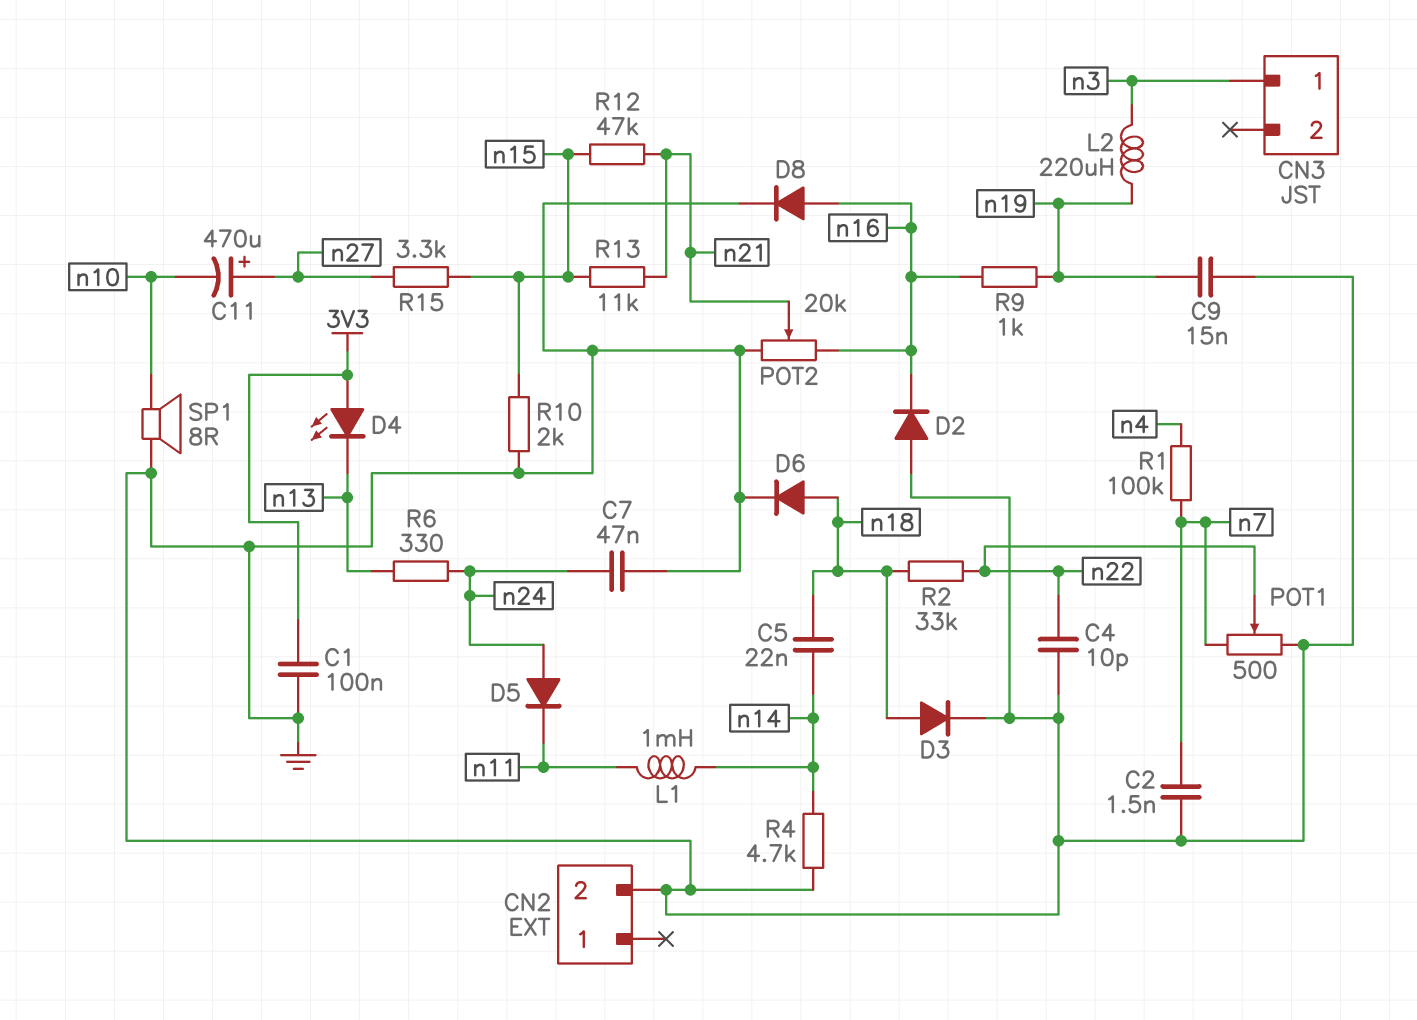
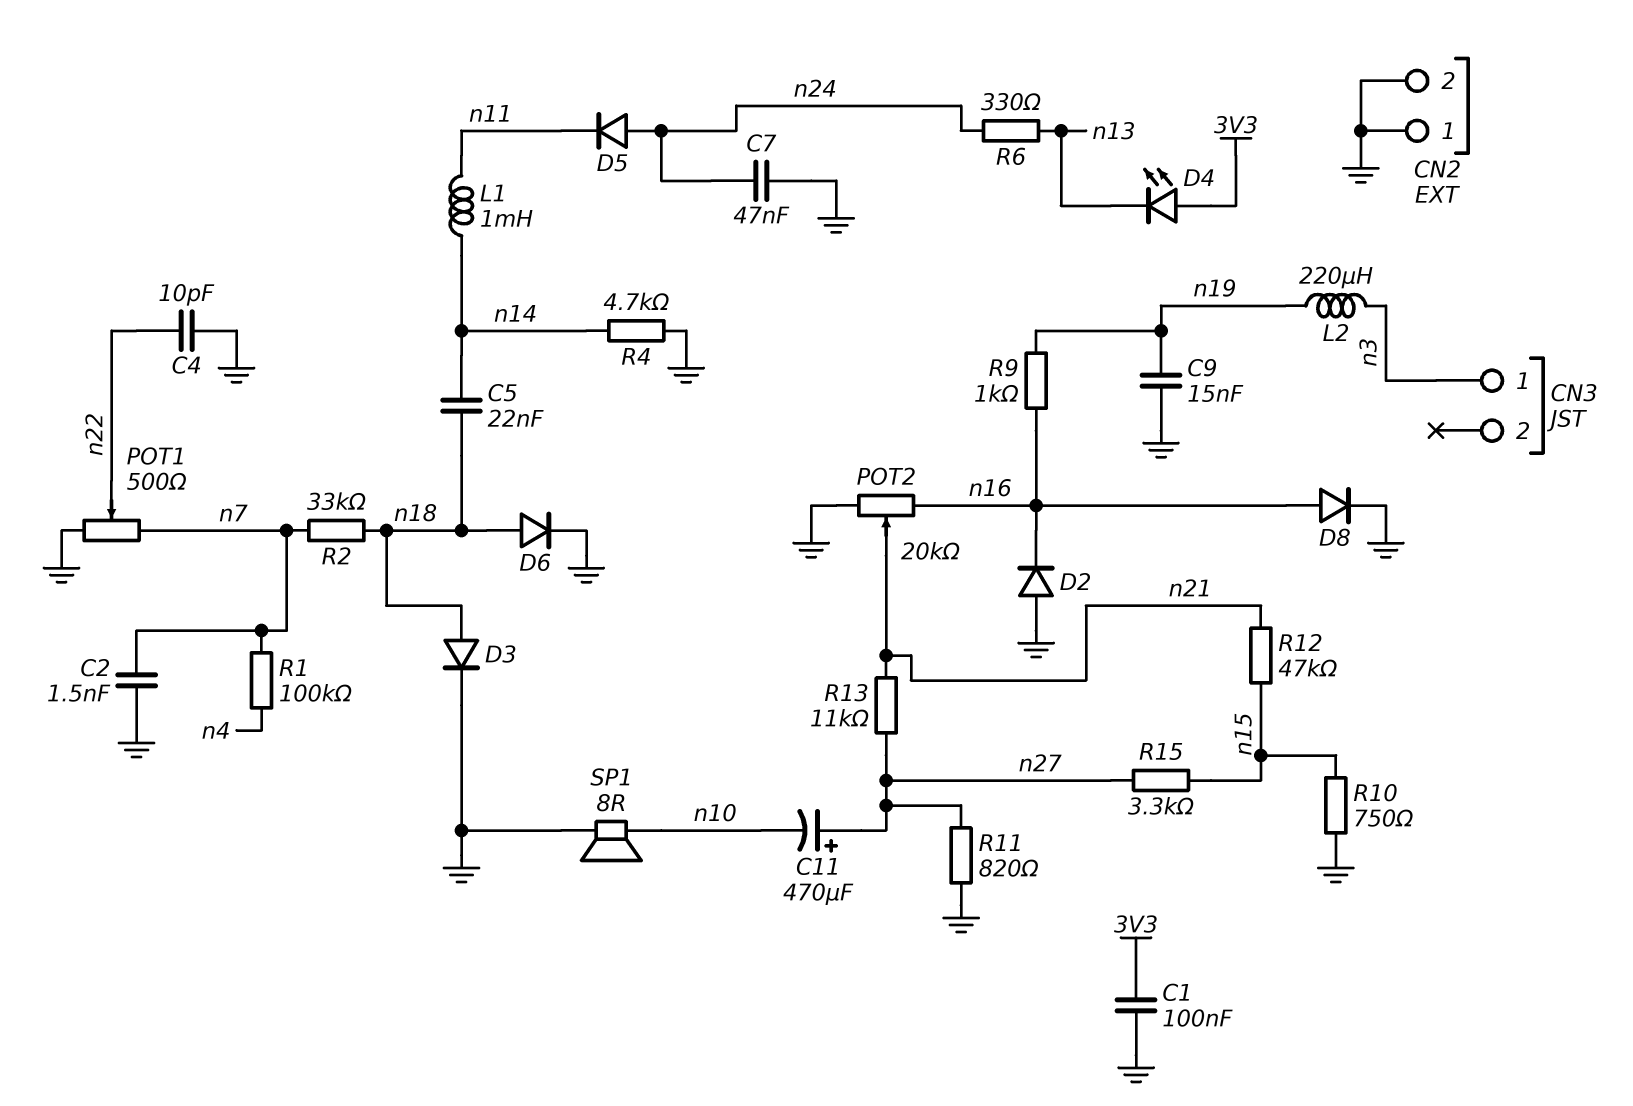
CN2 pin 1: none -> GND
R2: 33k (n18, n22) -> 33k (n7, n18)
R10: 2k (GND, n15) -> 750 (GND, n15)
R11: none -> 820 (GND, n27)
R13: 11k (n15, n21) -> 11k (n21, n27)

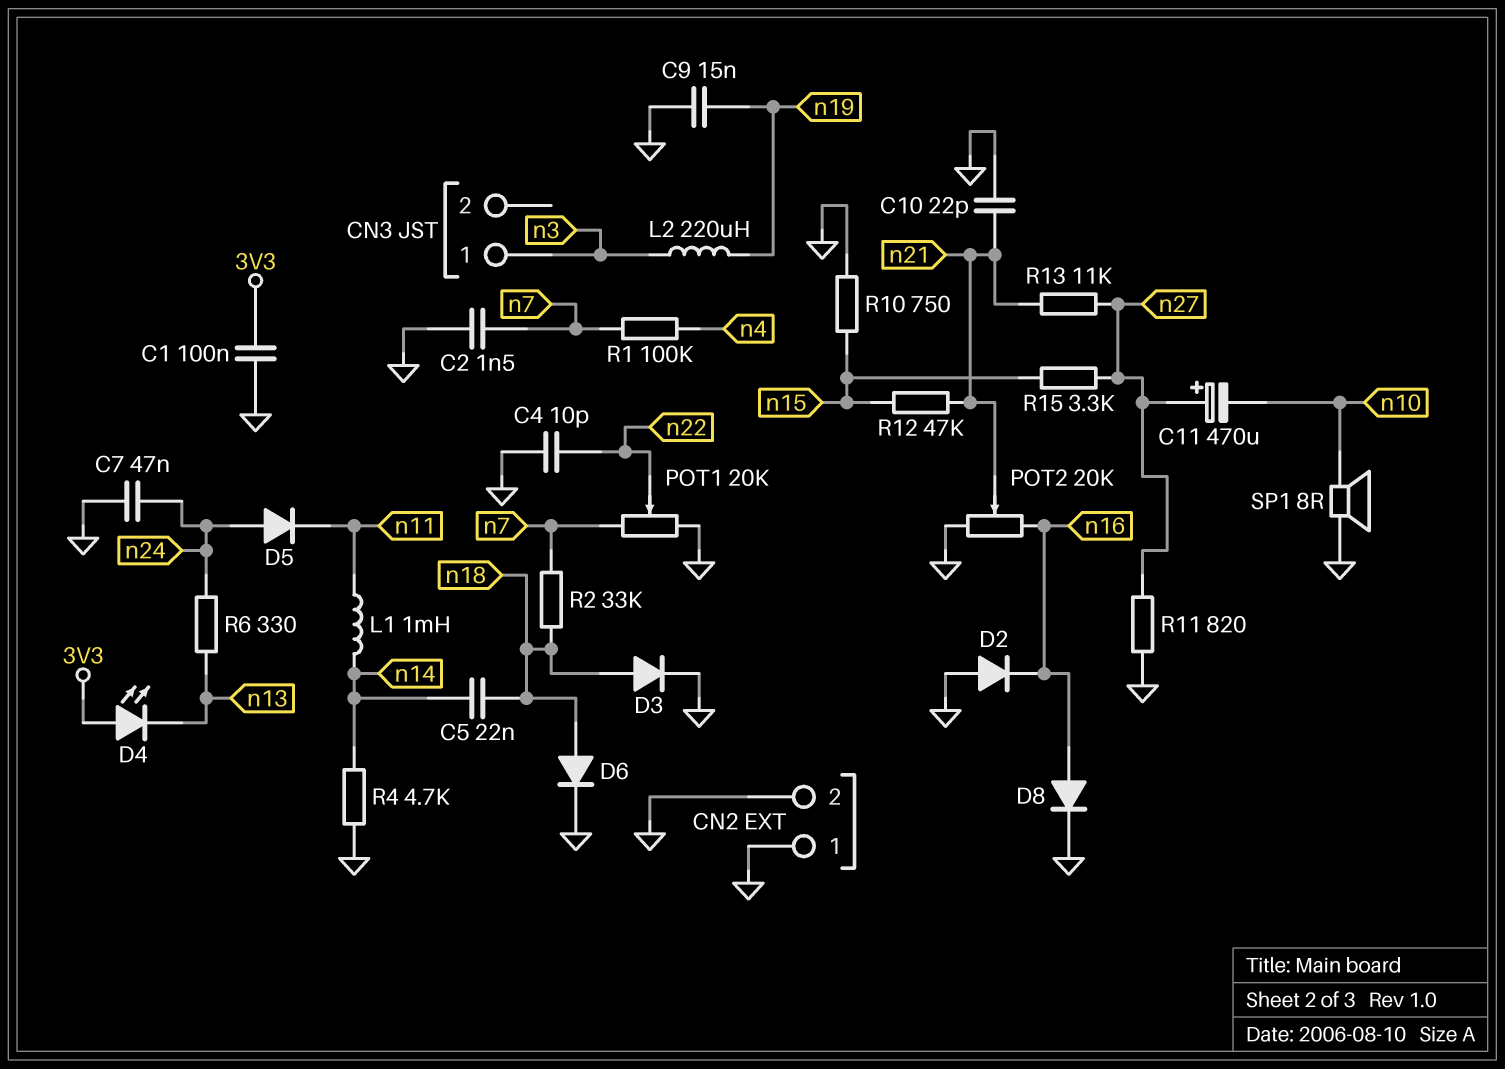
C10: none -> 22pF (GND, n21)
POT1: 500 (GND, n7, wiper n22) -> 20k (GND, n7, wiper n22)
R9: 1k (n16, n19) -> none

